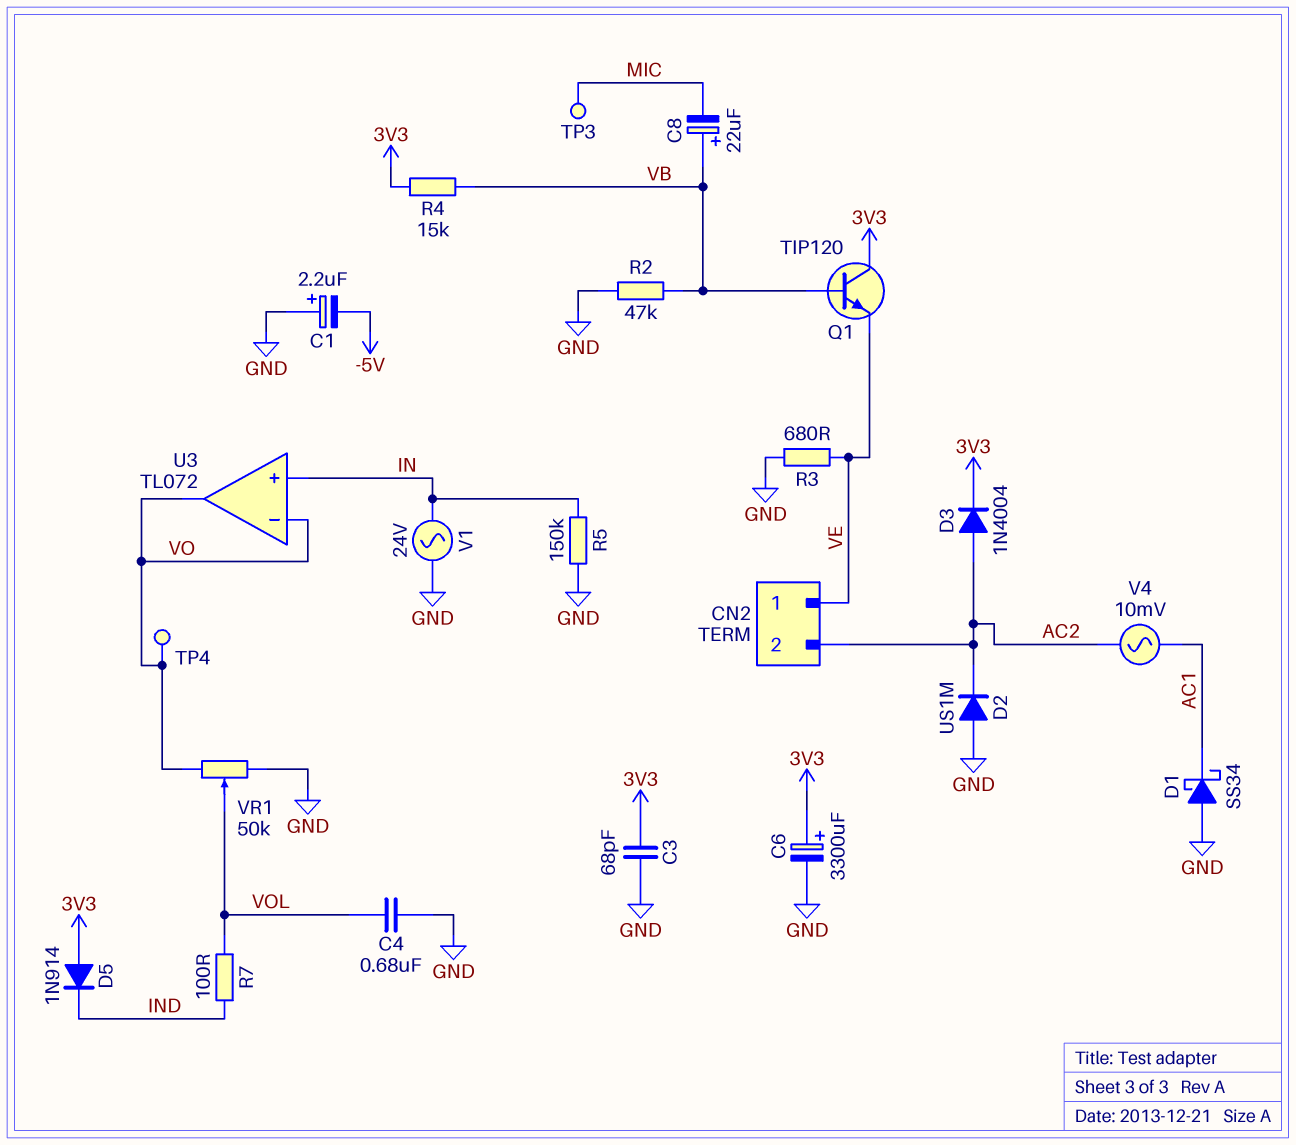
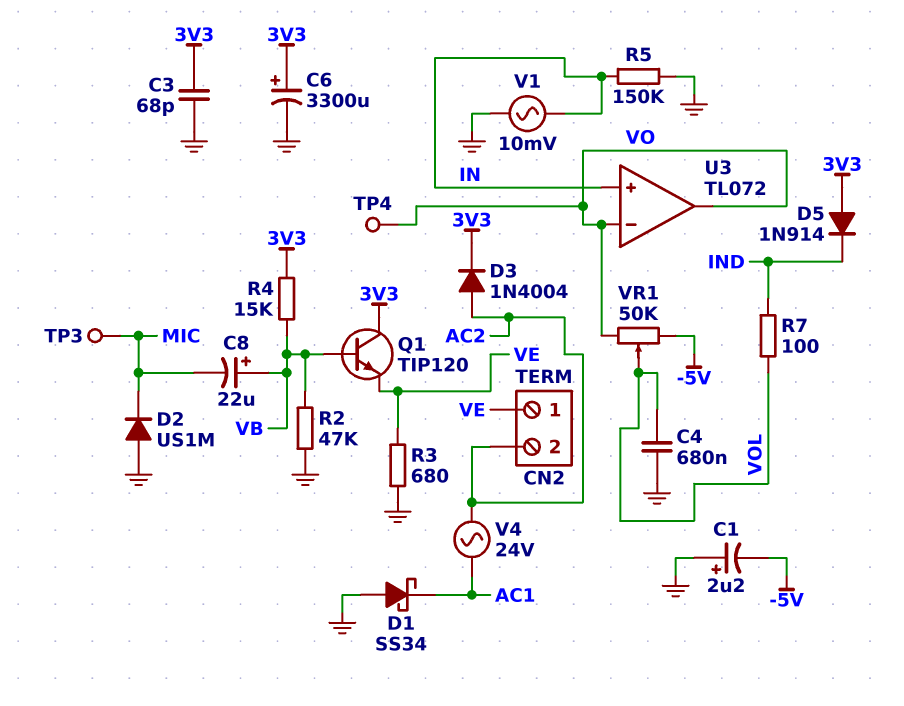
D2: diode US1M (A GND, K AC2) -> diode US1M (A GND, K MIC)
V1: AC 24V (GND, IN) -> AC 10mV (GND, IN)
V4: AC 10mV (AC1, AC2) -> AC 24V (AC1, AC2)
VR1: 50k (GND, VO, wiper VOL) -> 50k (-5V, VO, wiper VOL)

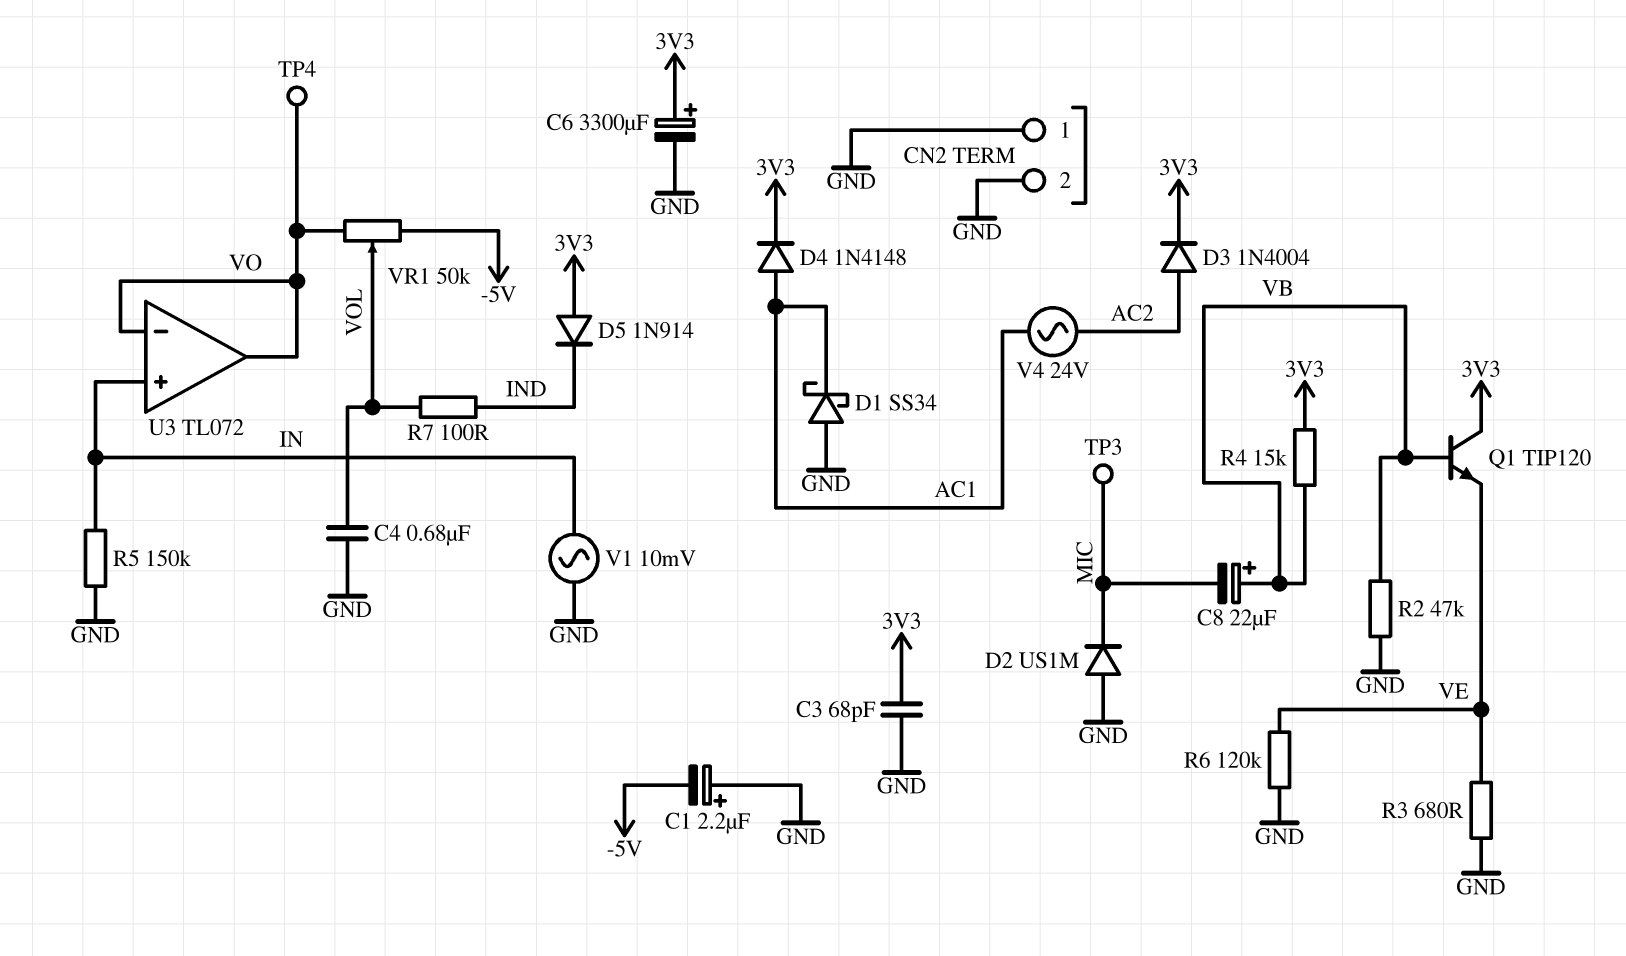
CN2 pin 1: VE -> GND
CN2 pin 2: AC2 -> GND
D4: none -> diode 1N4148 (A AC1, K 3V3)
R6: none -> 120k (GND, VE)

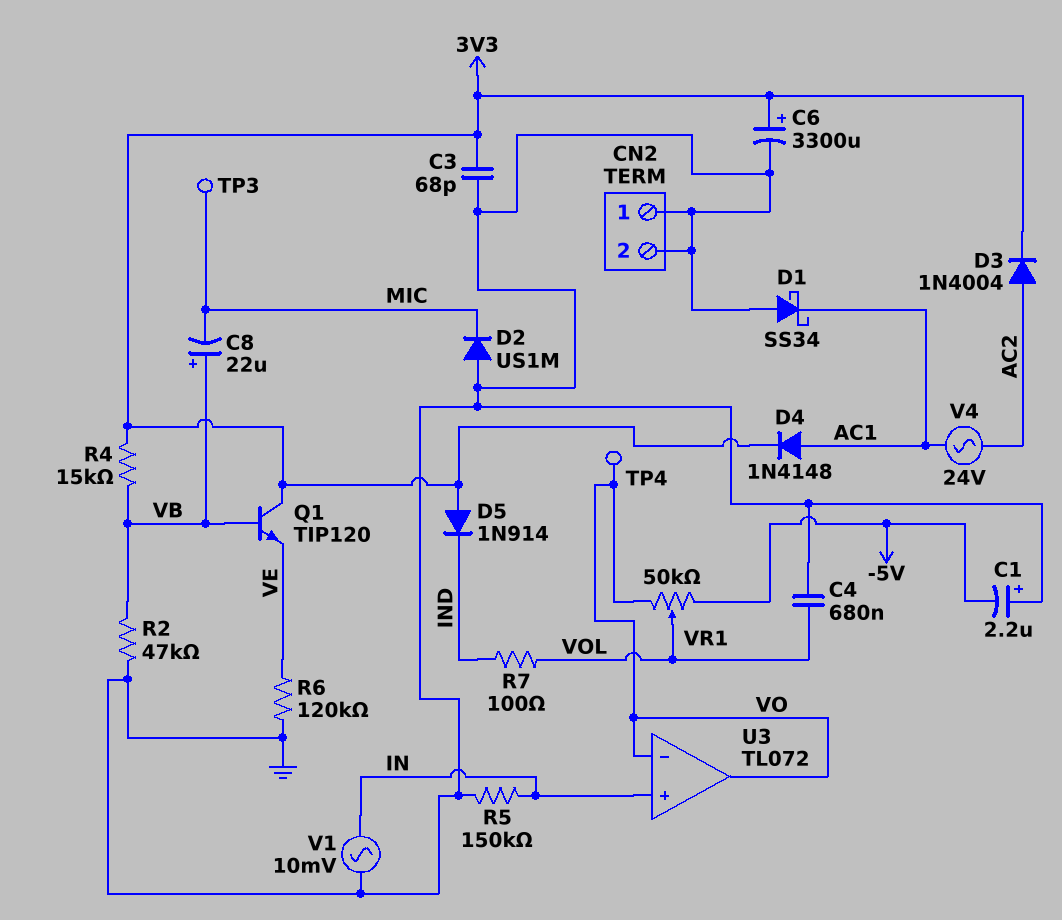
R3: 680 (GND, VE) -> none

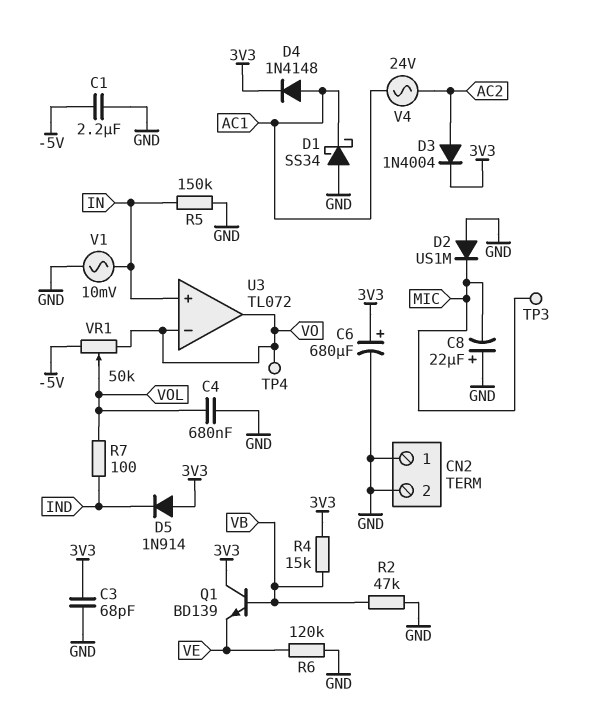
C1: 2.2uF (plus GND, minus -5V) -> 2.2uF (-5V, GND)
C6: 3300uF (plus 3V3, minus GND) -> 680uF (plus 3V3, minus GND)
C8: 22uF (plus VB, minus MIC) -> 22uF (plus GND, minus MIC)
Q1: NPN TIP120 (B VB, C 3V3, E VE) -> NPN BD139 (B VB, C 3V3, E VE)

